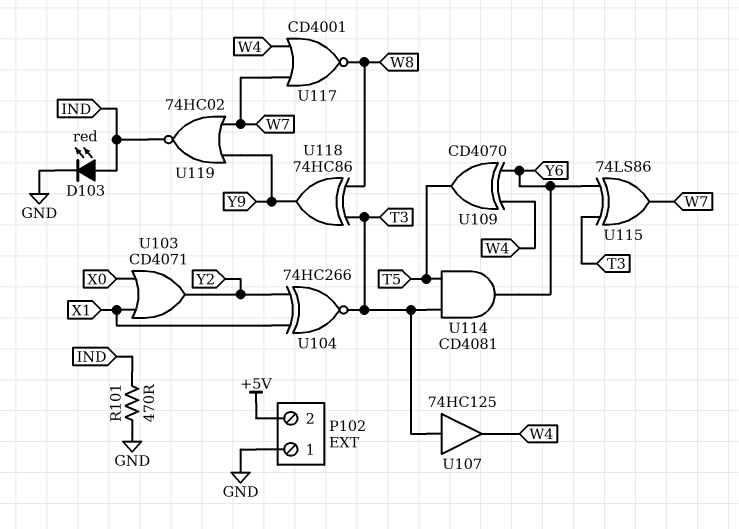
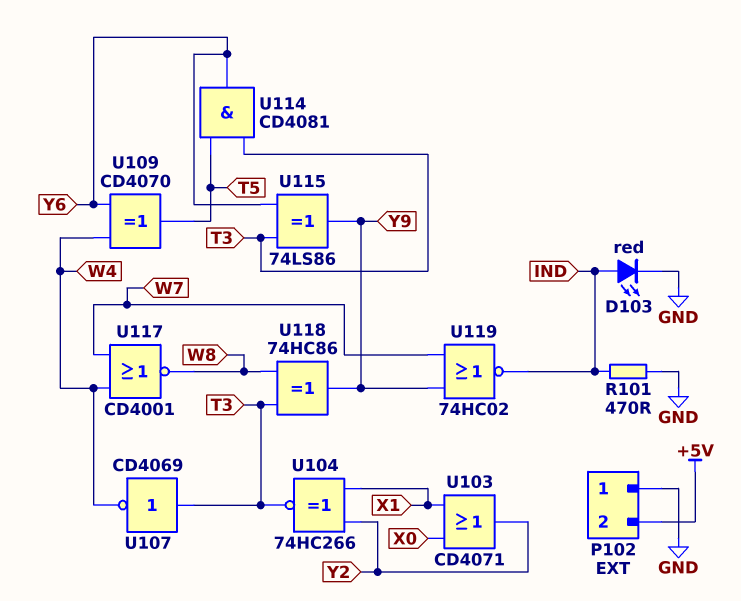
U107: buffer 74HC125 (in T3, out W4) -> NOT CD4069 (in T3, out W4)
U115: XOR 74LS86 (in T3, in Y6, out W7) -> XOR 74LS86 (in T3, in Y6, out Y9)

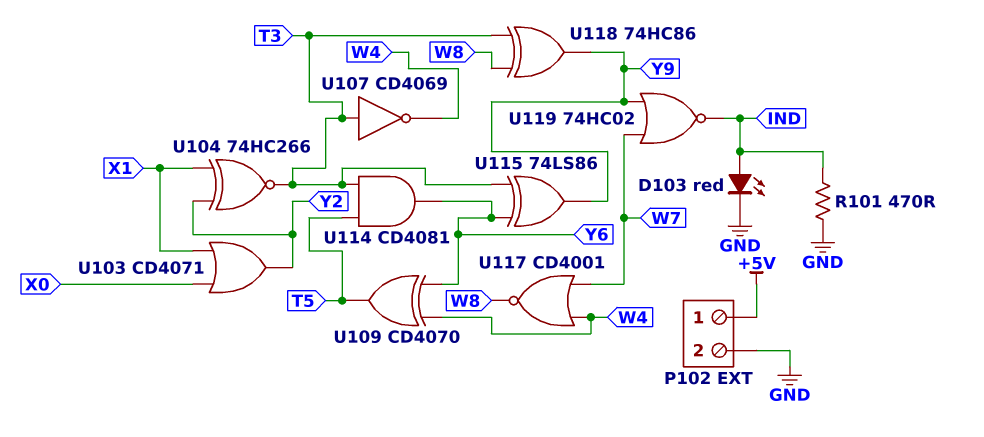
P102 pin 1: GND -> +5V
P102 pin 2: +5V -> GND

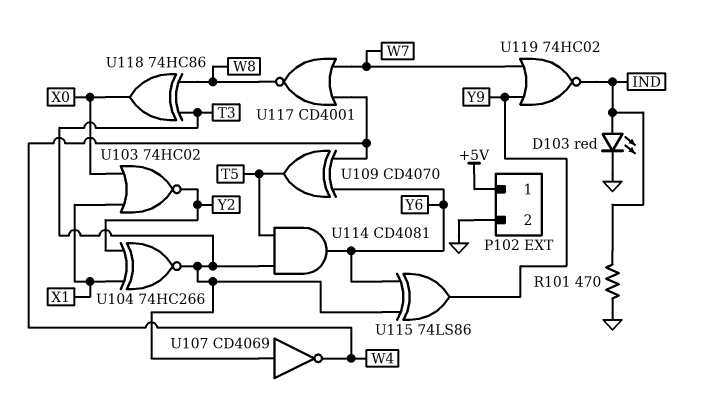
U103: OR CD4071 (in X0, in X1, out Y2) -> NOR 74HC02 (in X0, in X1, out Y2)
U118: XOR 74HC86 (in T3, in W8, out Y9) -> XOR 74HC86 (in T3, in W8, out X0)

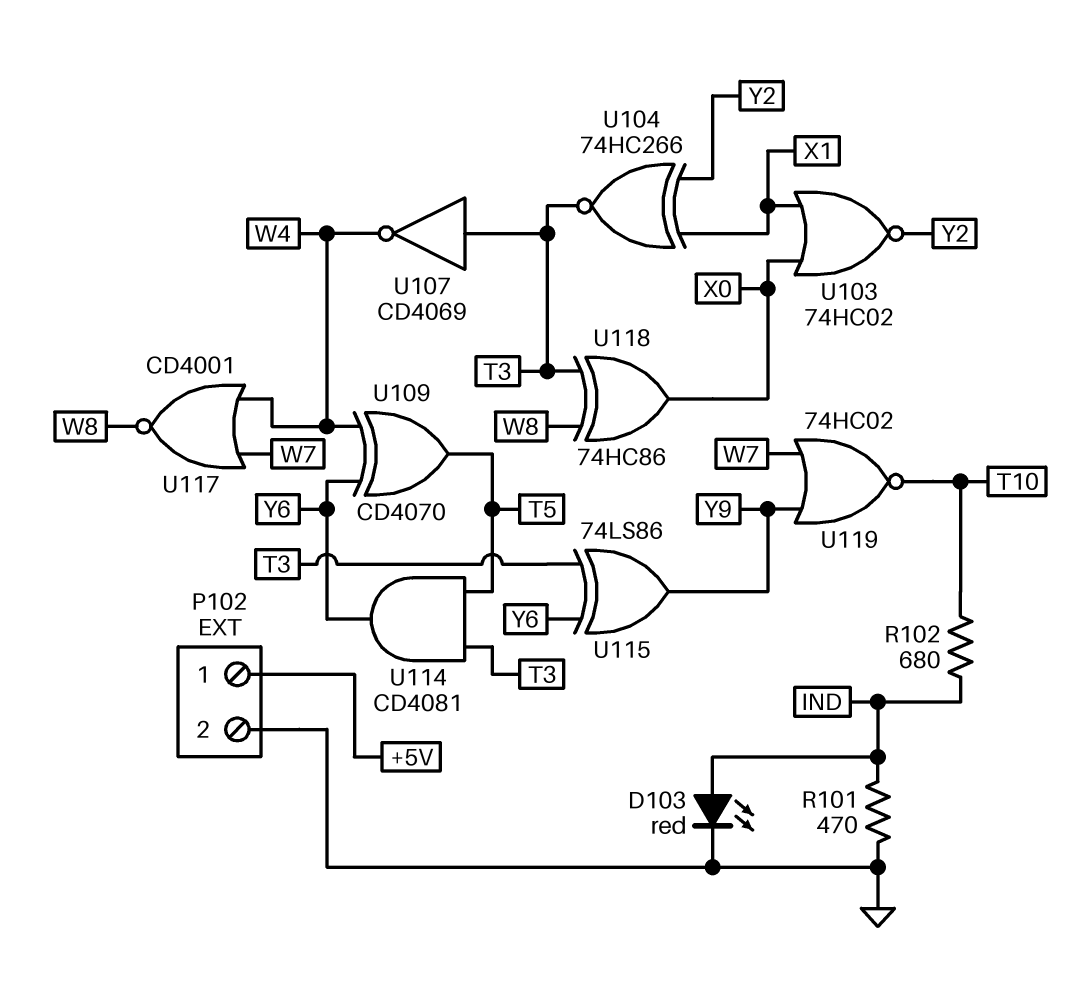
R102: none -> 680 (IND, T10)
U119: NOR 74HC02 (in W7, in Y9, out IND) -> NOR 74HC02 (in W7, in Y9, out T10)

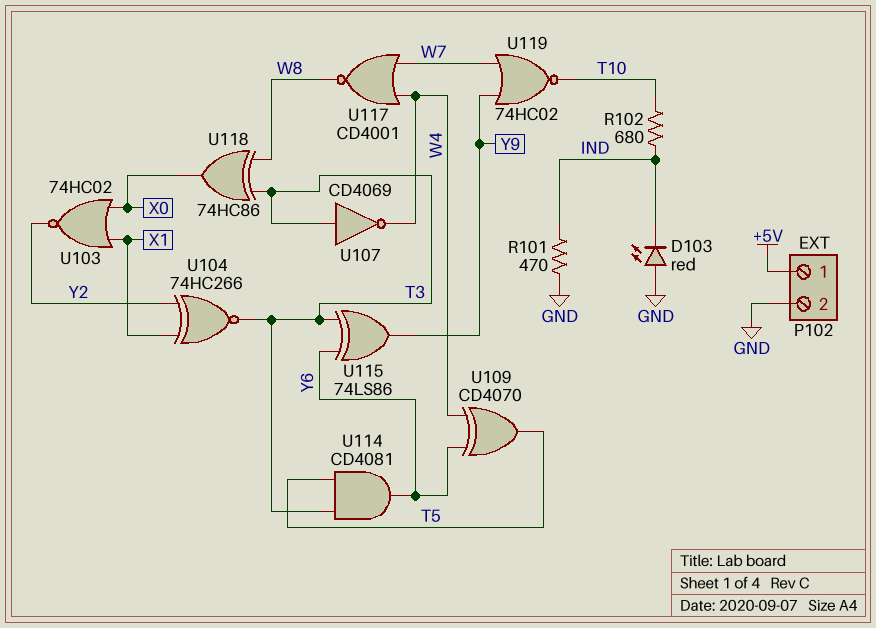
D103: LED red (A IND, K GND) -> LED red (A GND, K IND)

